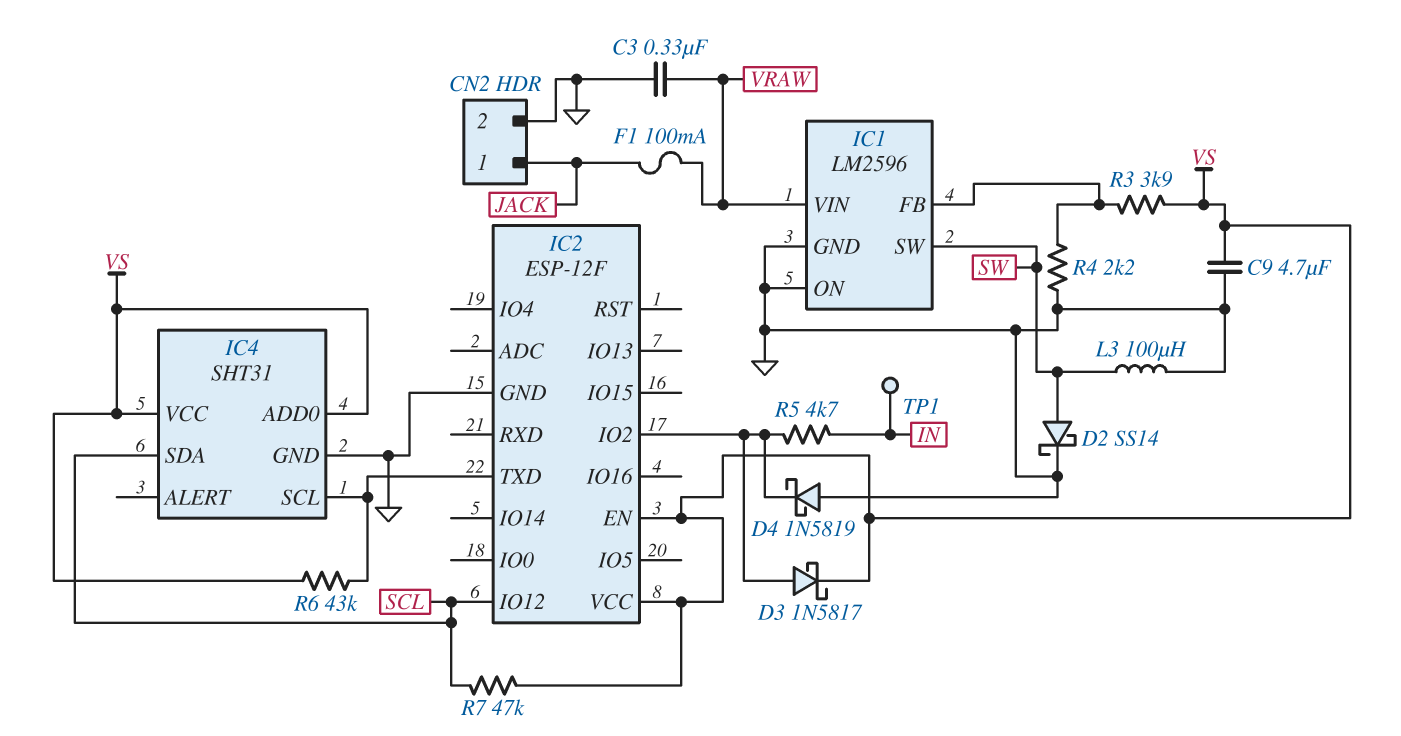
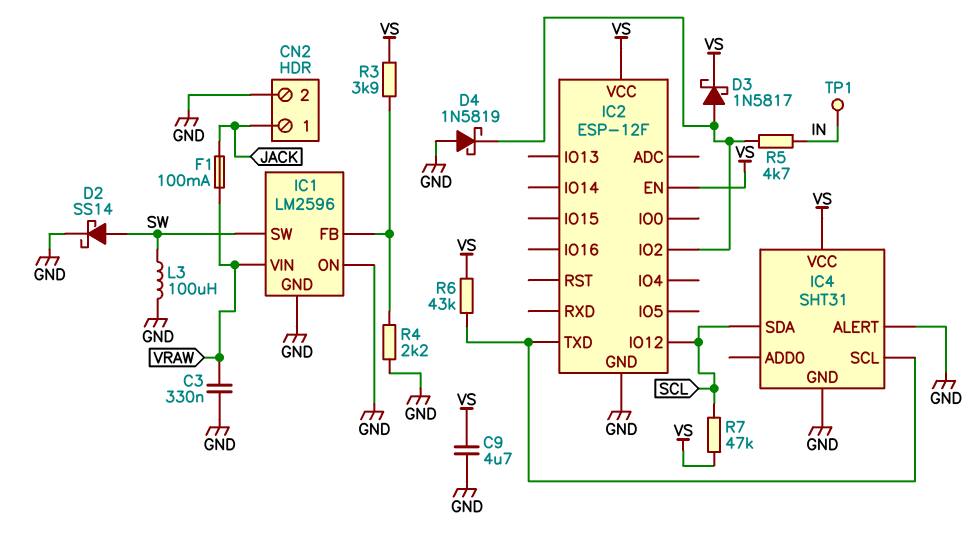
IC4 pin ADD0: VS -> none
IC4 pin ALERT: none -> GND

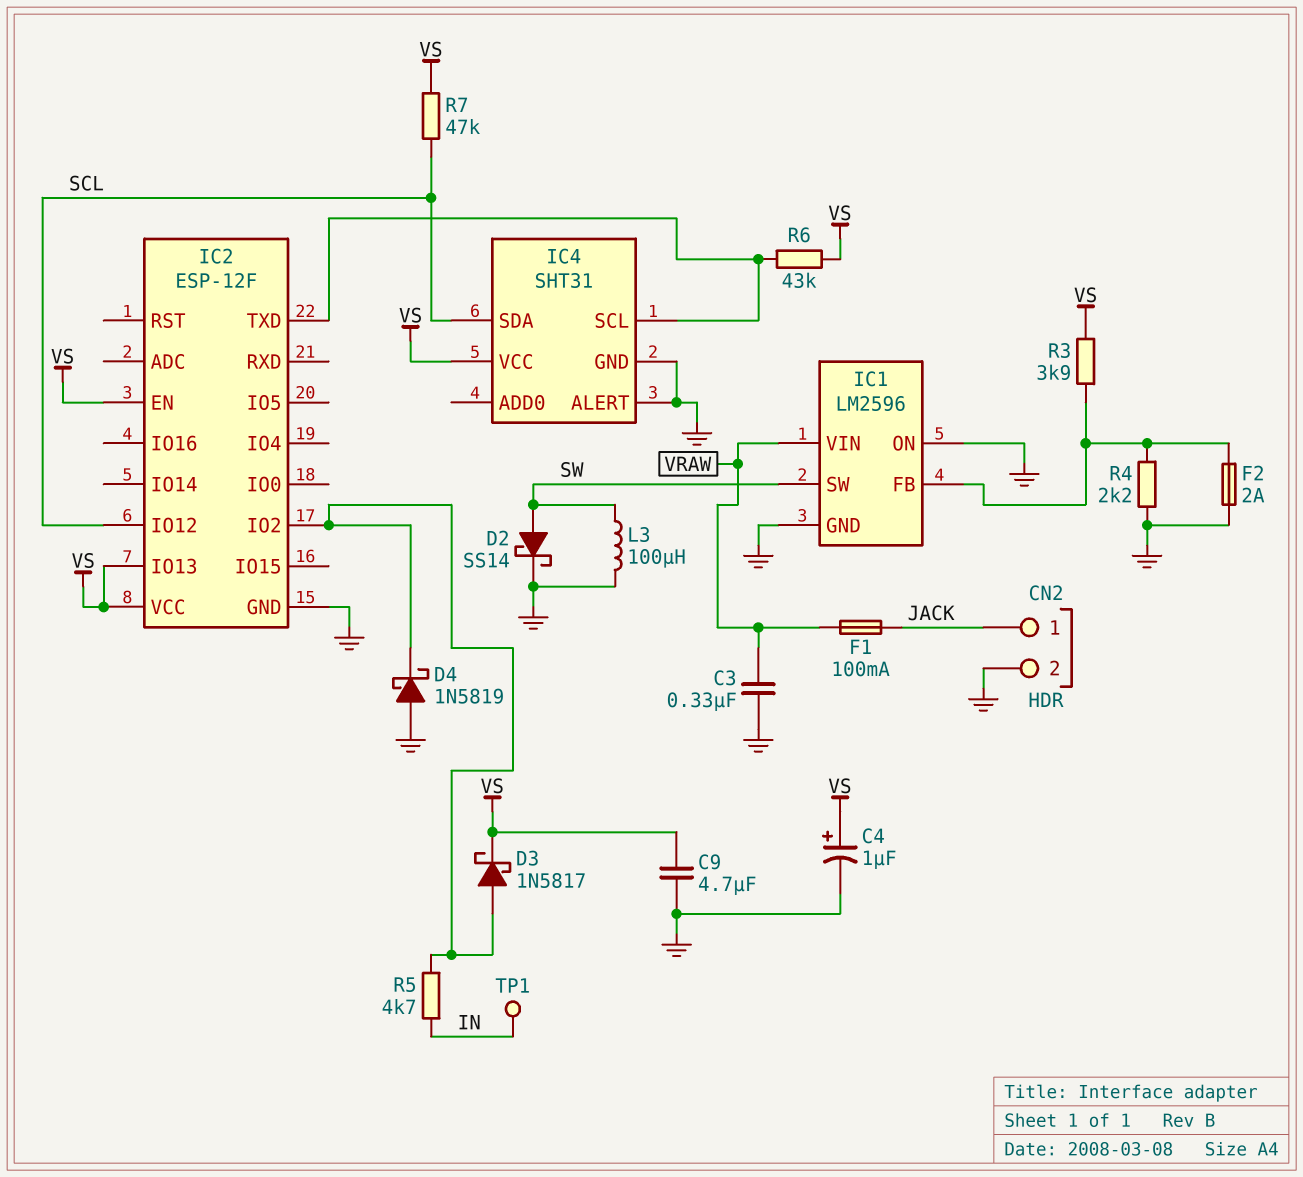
C4: none -> 1uF (plus VS, minus GND)
F2: none -> 2A (GND, IC1/FB)
IC2 pin IO13: none -> VS

